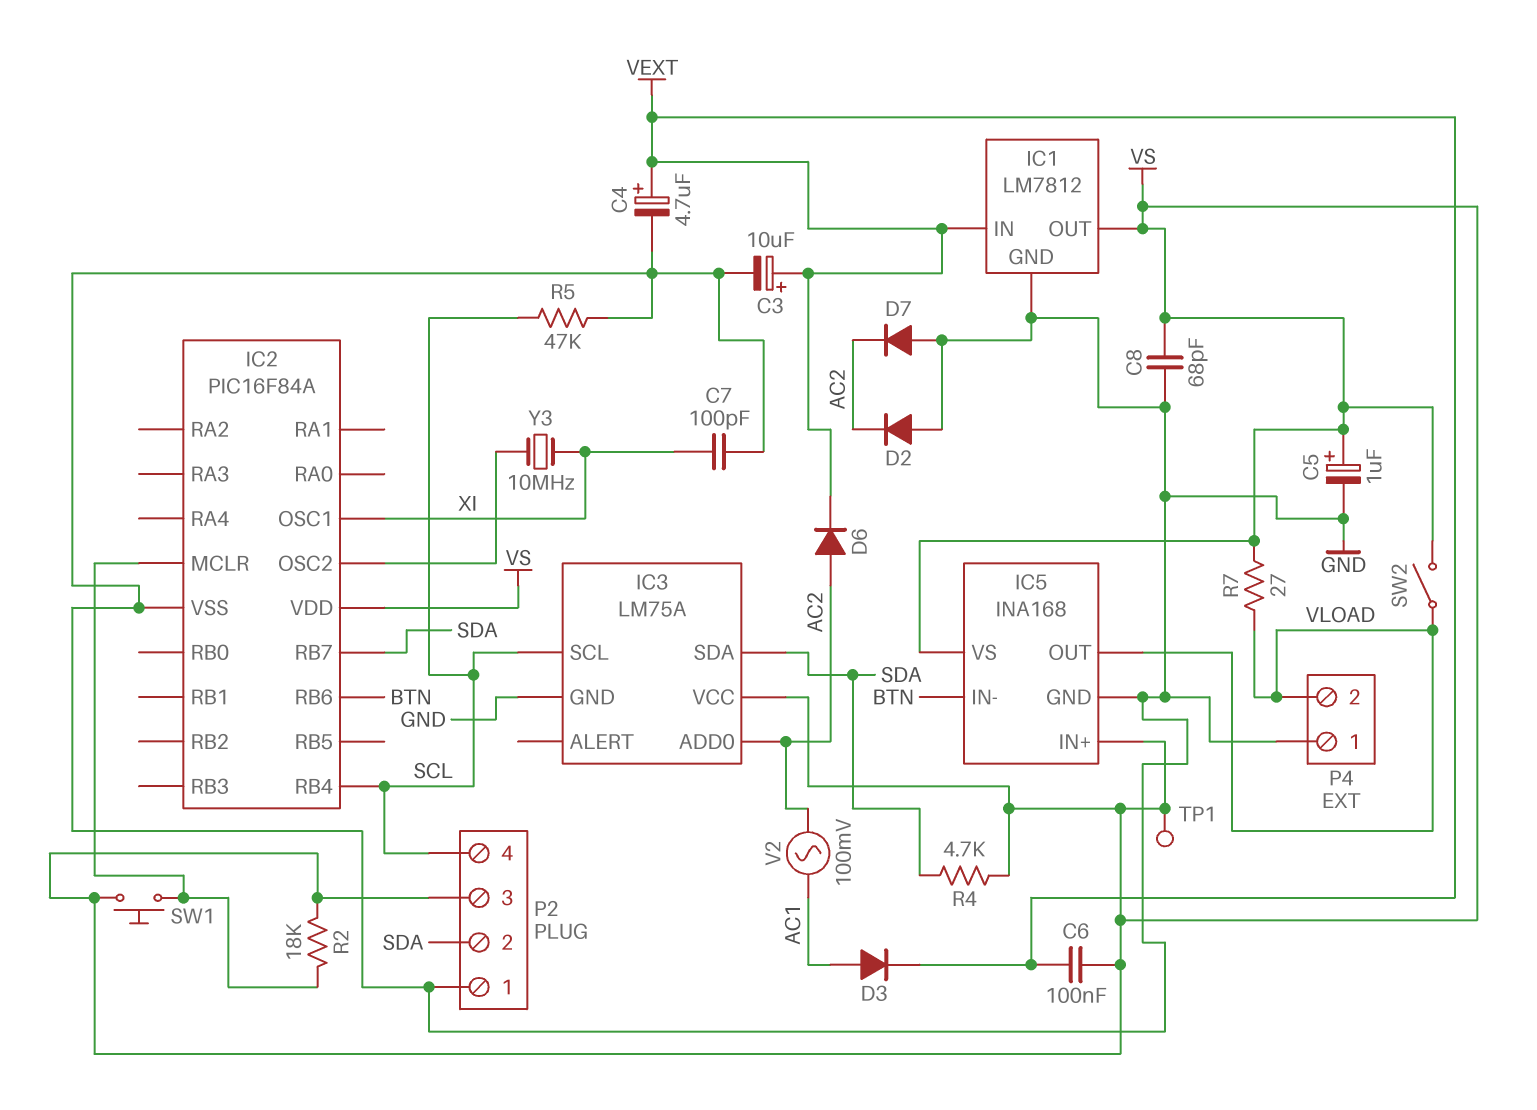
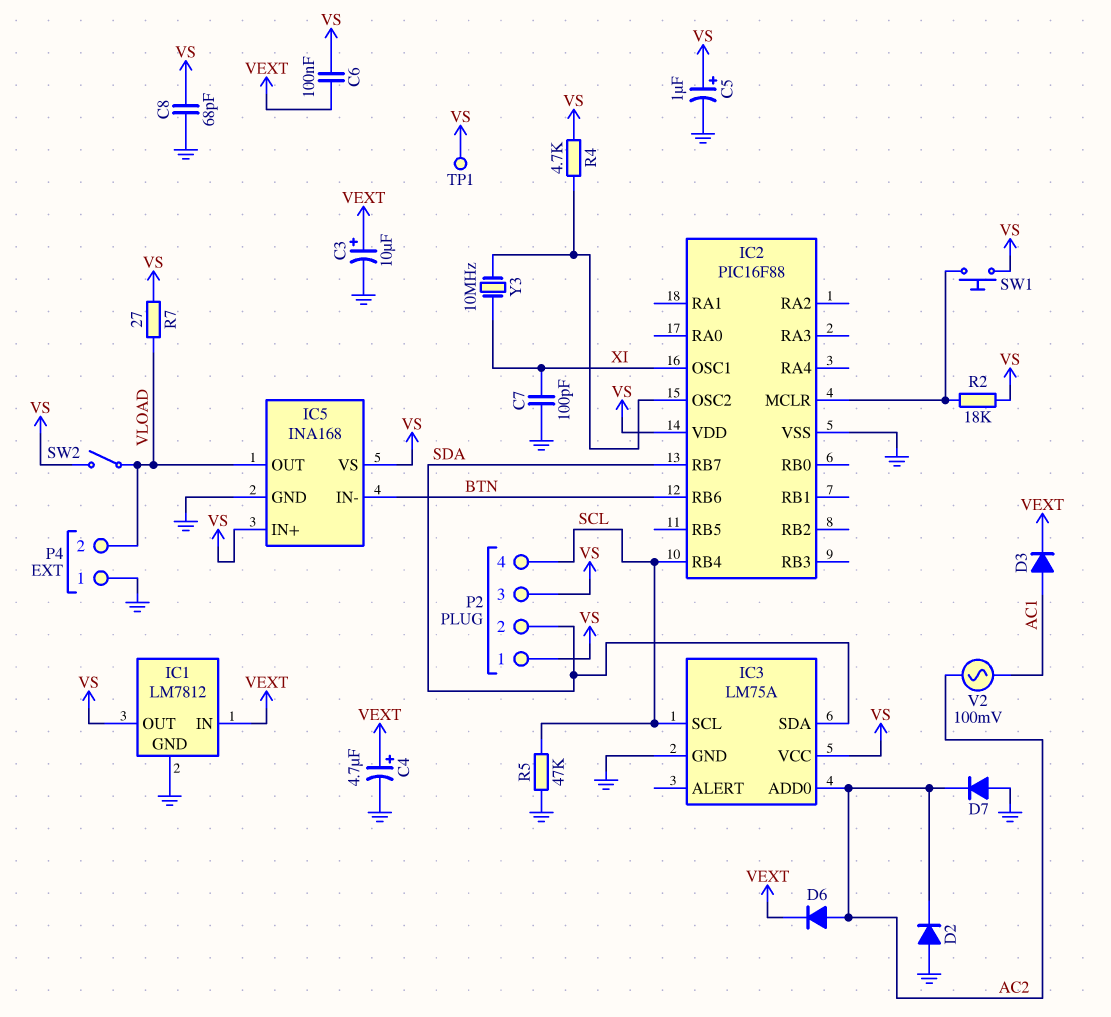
IC2: PIC16F84A -> PIC16F88
P2 pin 1: GND -> VS
R4: 4.7k (SDA, VS) -> 4.7k (IC2/OSC2, VS)

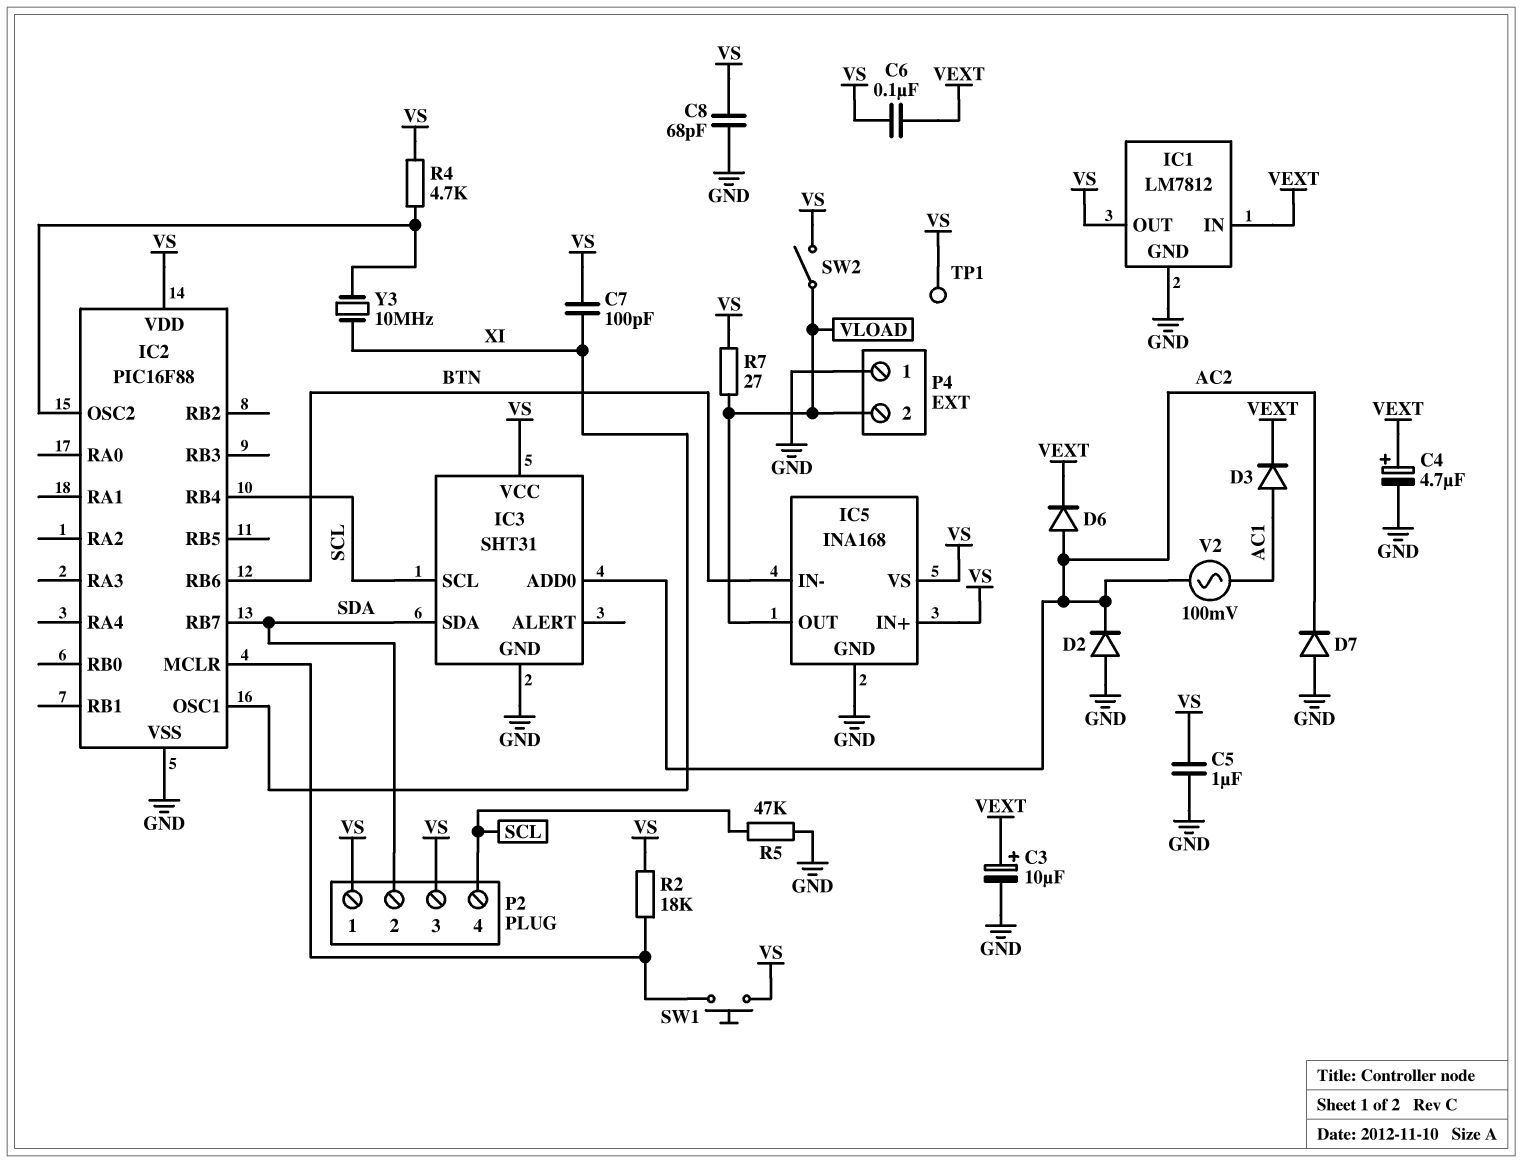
C5: 1uF (plus VS, minus GND) -> 1uF (GND, VS)
C7: 100pF (GND, XI) -> 100pF (VS, XI)
IC3: LM75A -> SHT31

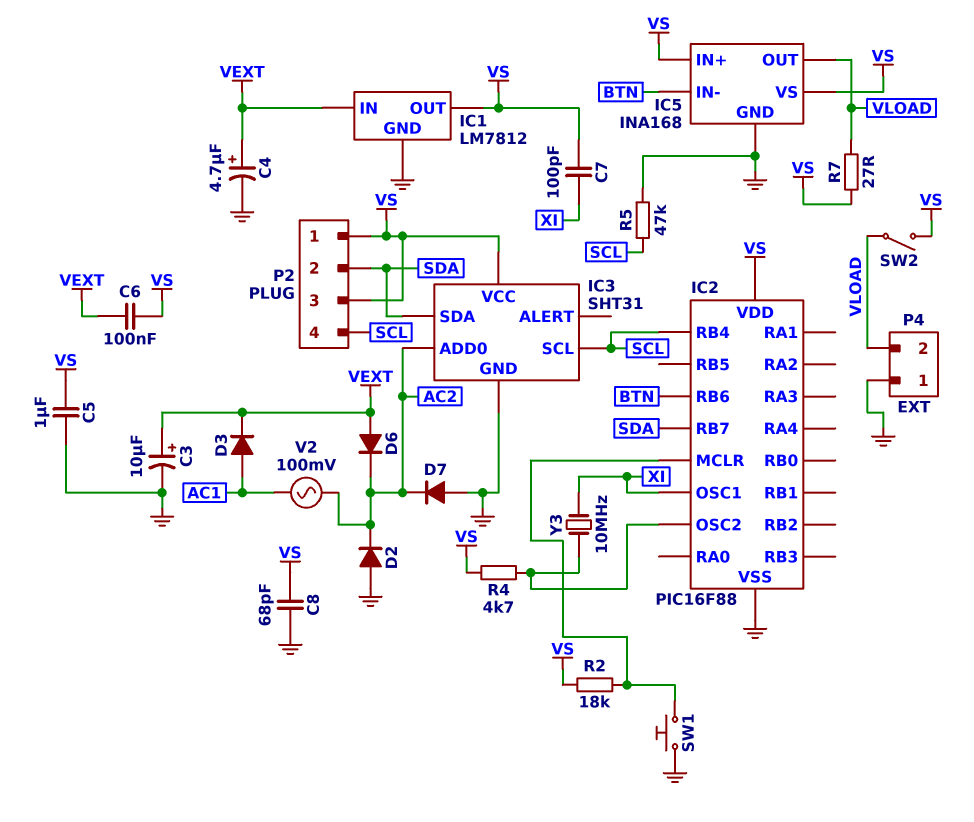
D6: diode (A AC2, K VEXT) -> diode (A VEXT, K AC2)
SW1: button (IC2/MCLR, VS) -> button (GND, IC2/MCLR)
TP1: test point (VS) -> none

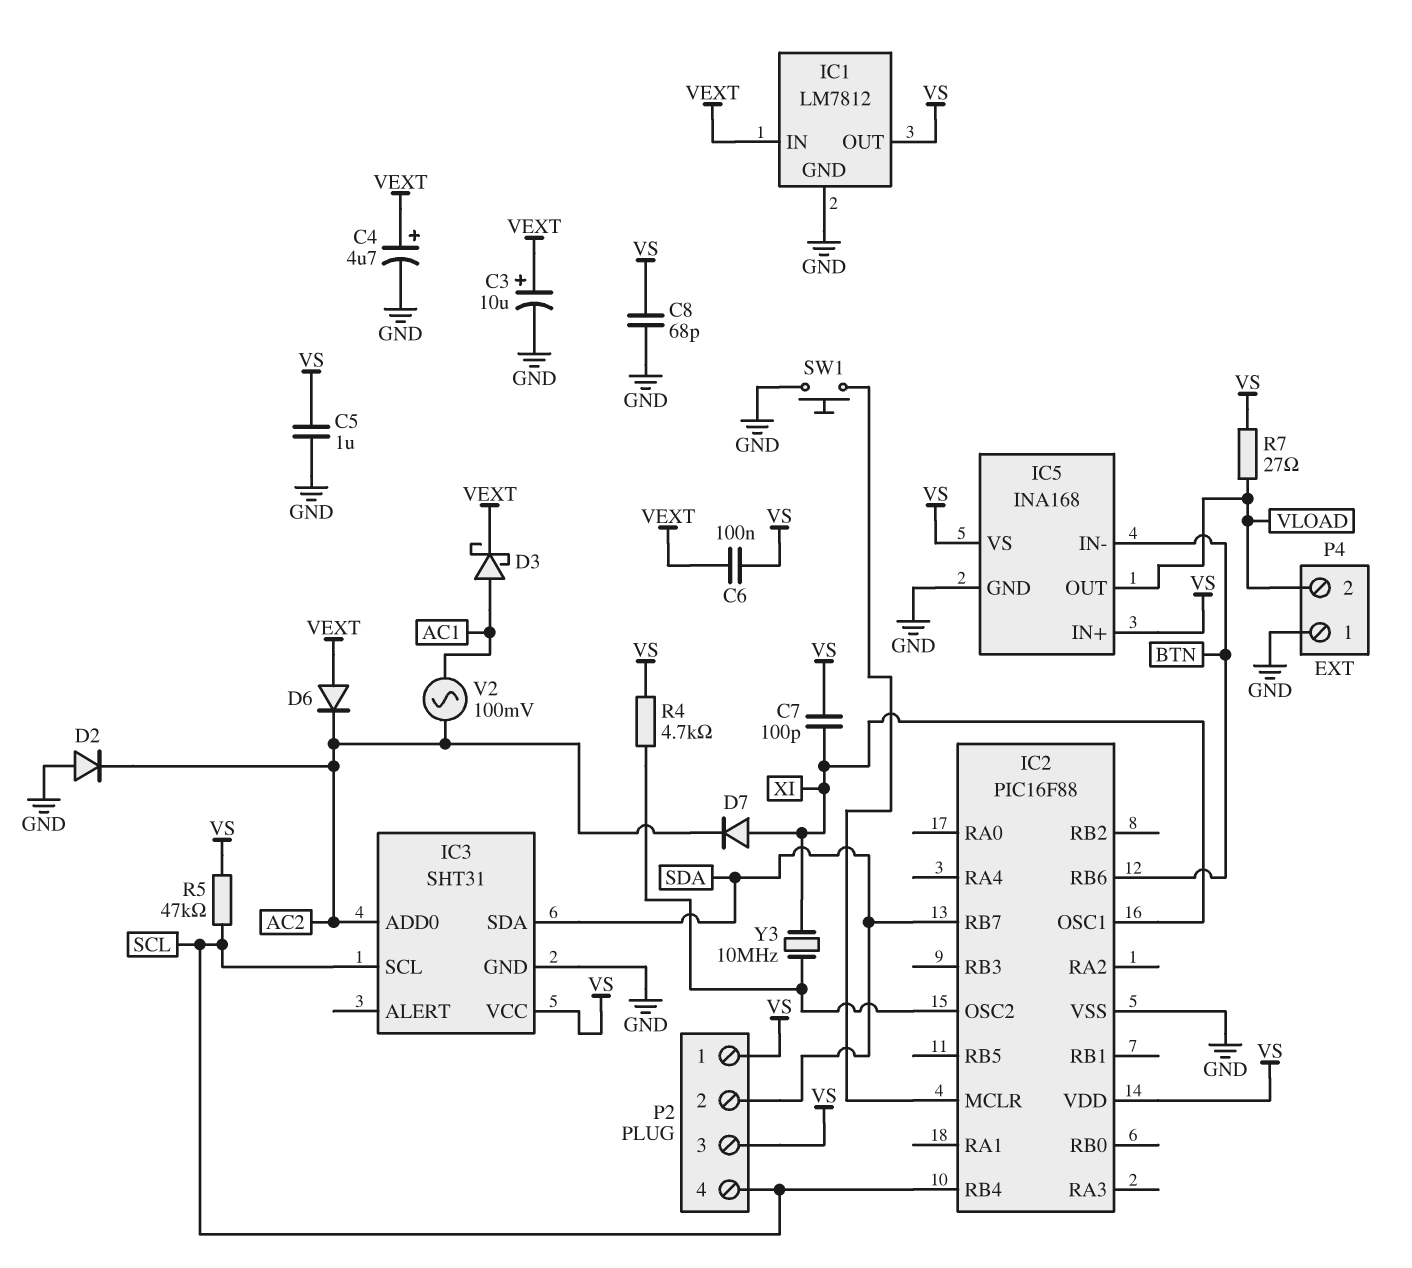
D3: diode (A AC1, K VEXT) -> schottky (A AC1, K VEXT)
D7: diode (A GND, K AC2) -> diode (A XI, K AC2)
R2: 18k (IC2/MCLR, VS) -> none
R5: 47k (GND, SCL) -> 47k (SCL, VS)
SW2: switch (VLOAD, VS) -> none

